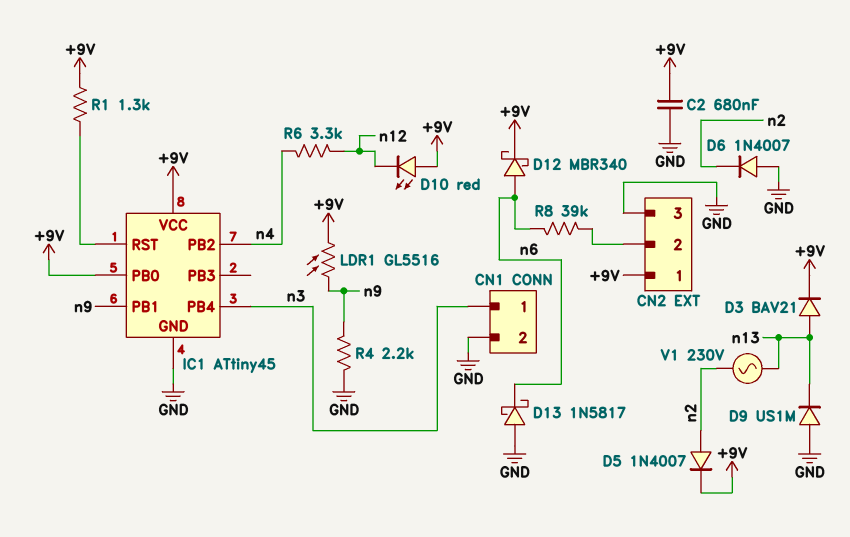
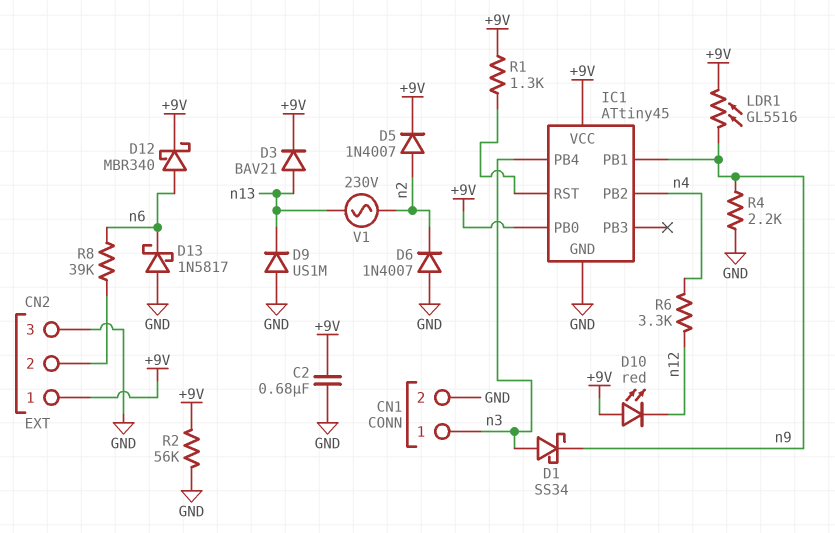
D1: none -> schottky SS34 (A n3, K n9)
R2: none -> 56k (+9V, GND)

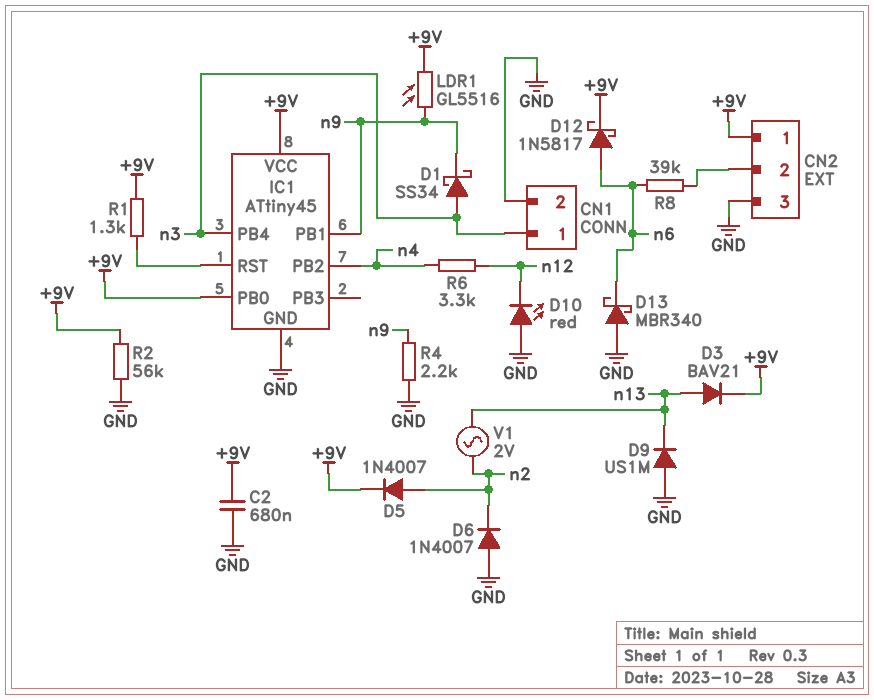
D10: LED red (A +9V, K n12) -> LED red (A GND, K n12)
D12: schottky MBR340 (A n6, K +9V) -> schottky 1N5817 (A n6, K +9V)
D13: schottky 1N5817 (A GND, K n6) -> schottky MBR340 (A GND, K n6)
V1: AC 230V (n2, n13) -> AC 2V (n2, n13)

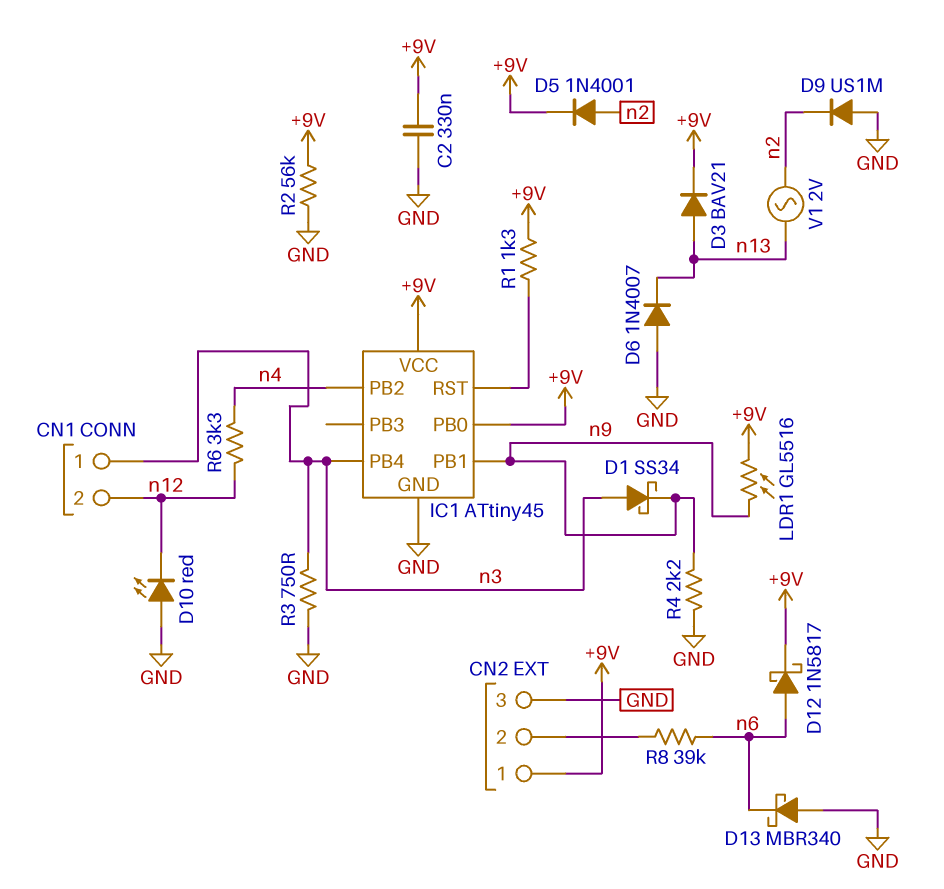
C2: 680nF (+9V, GND) -> 330nF (+9V, GND)
CN1 pin 2: GND -> n12
D5: diode 1N4007 (A n2, K +9V) -> diode 1N4001 (A n2, K +9V)
D6: diode 1N4007 (A GND, K n2) -> diode 1N4007 (A GND, K n13)
D9: diode US1M (A GND, K n13) -> diode US1M (A GND, K n2)
R3: none -> 750 (GND, n3)

